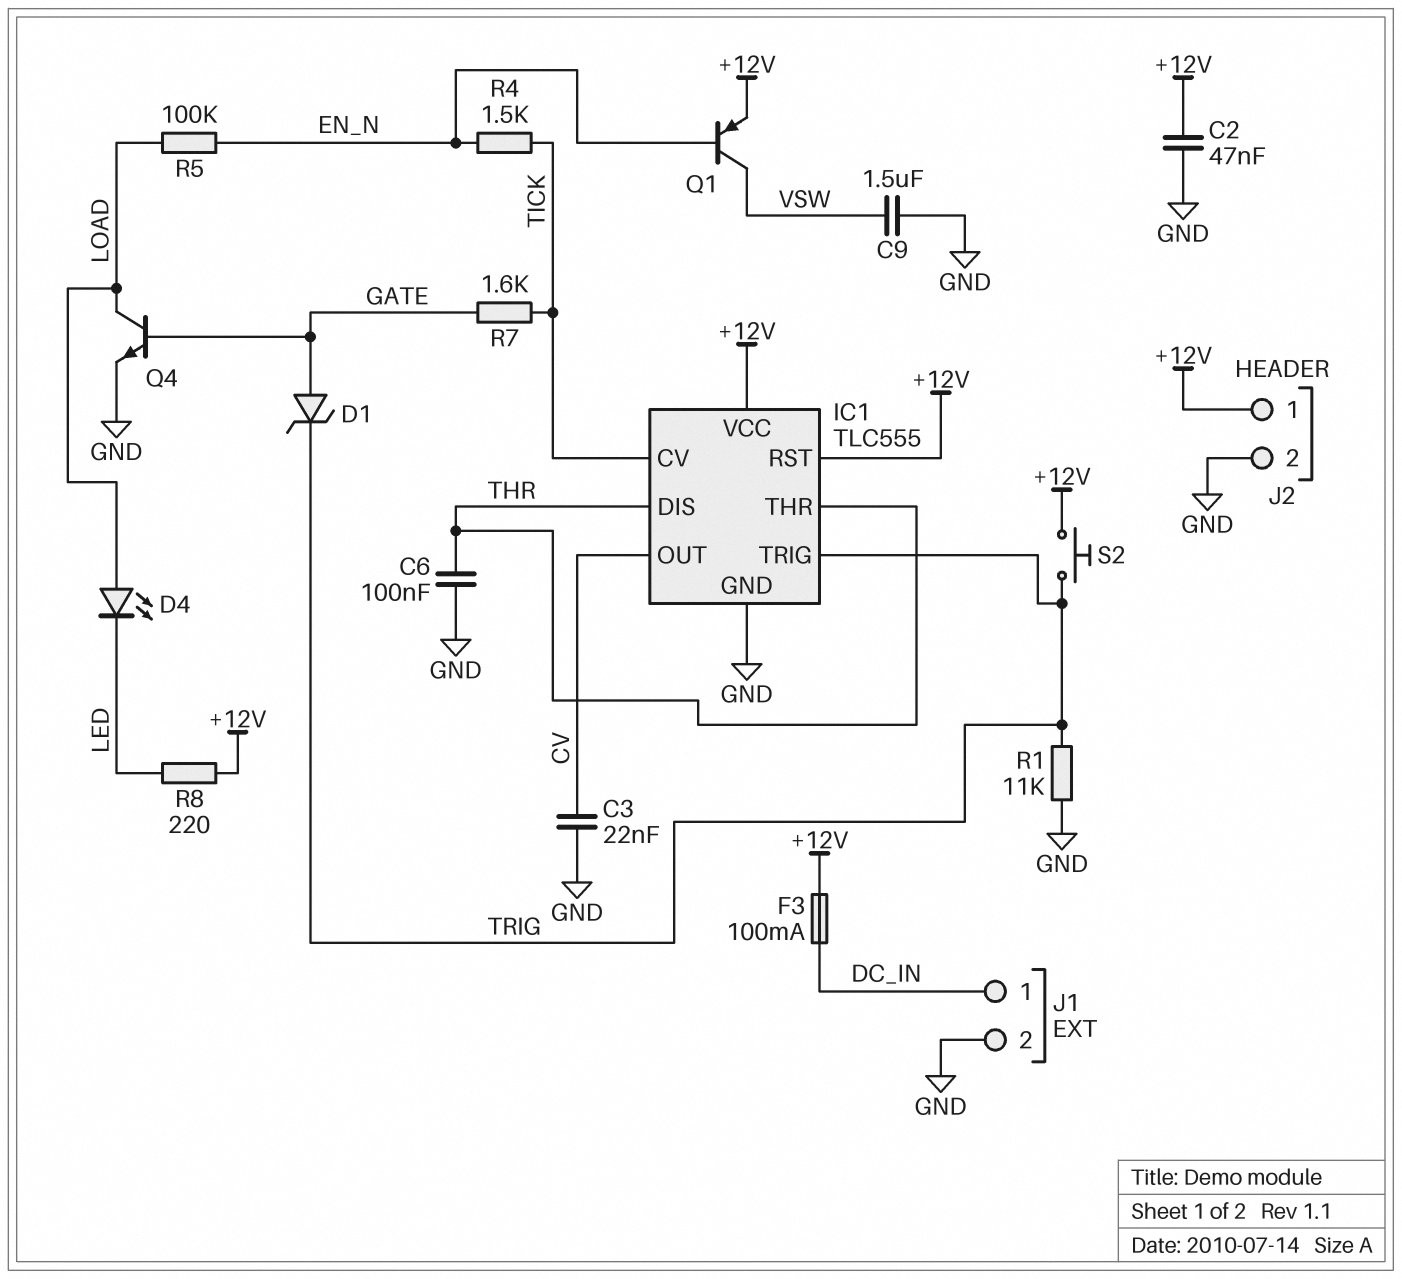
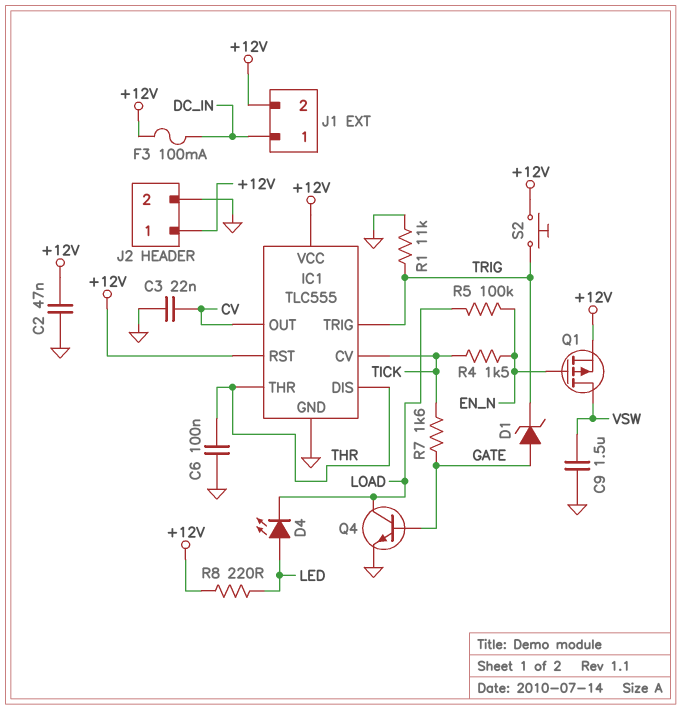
D4: LED (A LOAD, K LED) -> LED (A LED, K LOAD)
J1 pin 2: GND -> +12V
Q1: PNP (B EN_N, C VSW, E +12V) -> PMOS (G EN_N, D VSW, S +12V)

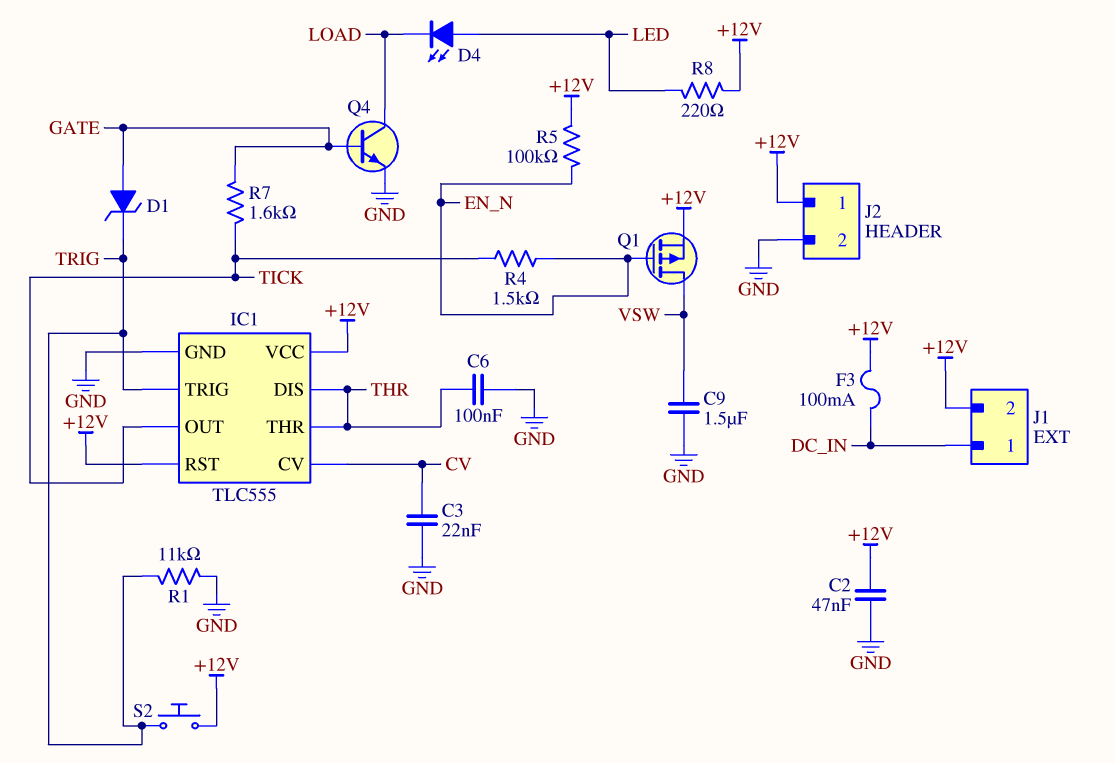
IC1 pin CV: TICK -> CV
IC1 pin OUT: CV -> TICK
R5: 100k (EN_N, LOAD) -> 100k (+12V, EN_N)

